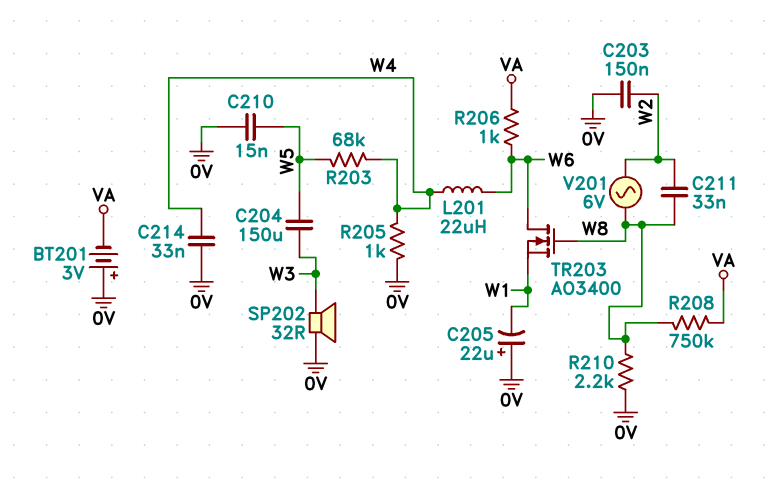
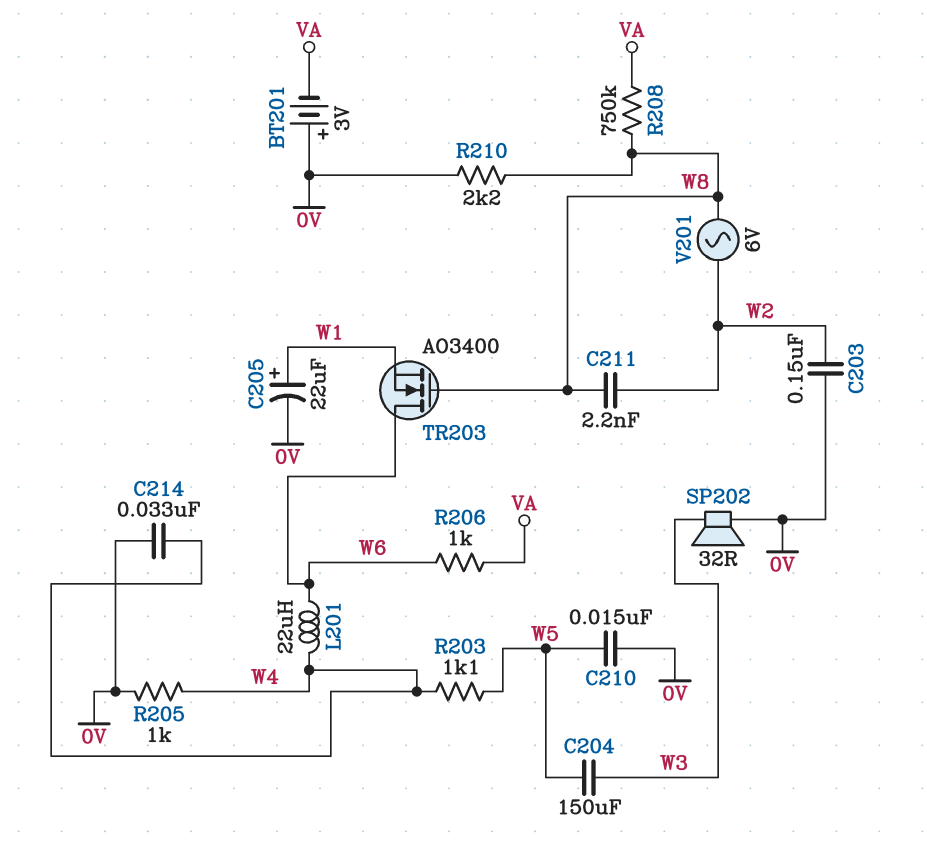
C205: 22uF (plus 0V, minus W1) -> 22uF (plus W1, minus 0V)
C211: 33nF (W2, W8) -> 2.2nF (W2, W8)
R203: 68k (W4, W5) -> 1.1k (W4, W5)

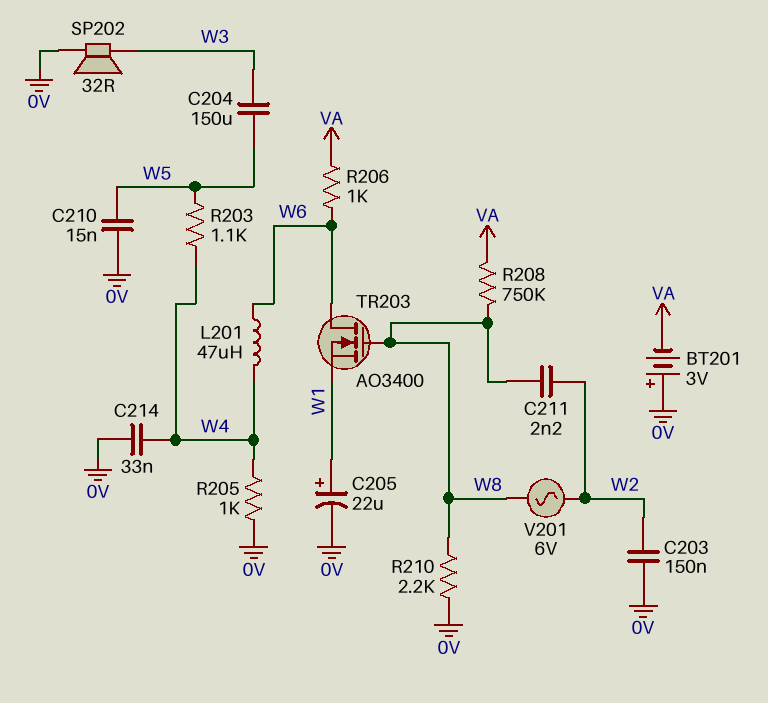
L201: 22uH (W4, W6) -> 47uH (W4, W6)

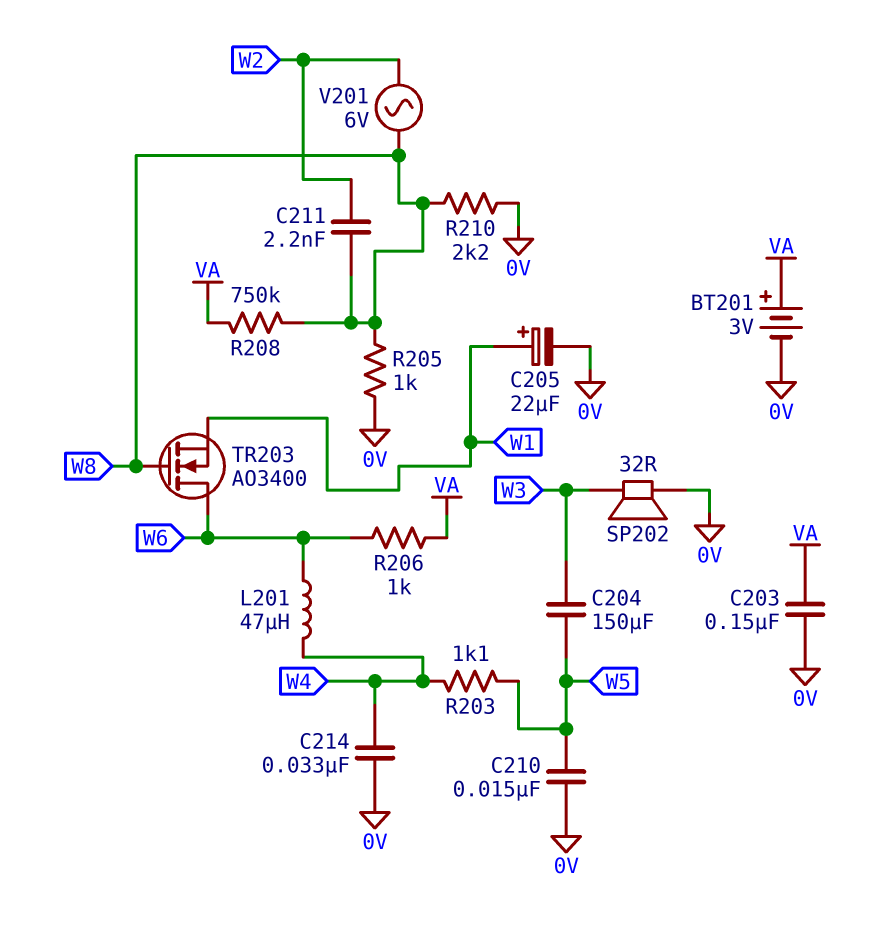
BT201: 3V (plus 0V, minus VA) -> 3V (plus VA, minus 0V)
C203: 150nF (0V, W2) -> 150nF (0V, VA)
R205: 1k (0V, W4) -> 1k (0V, W8)

